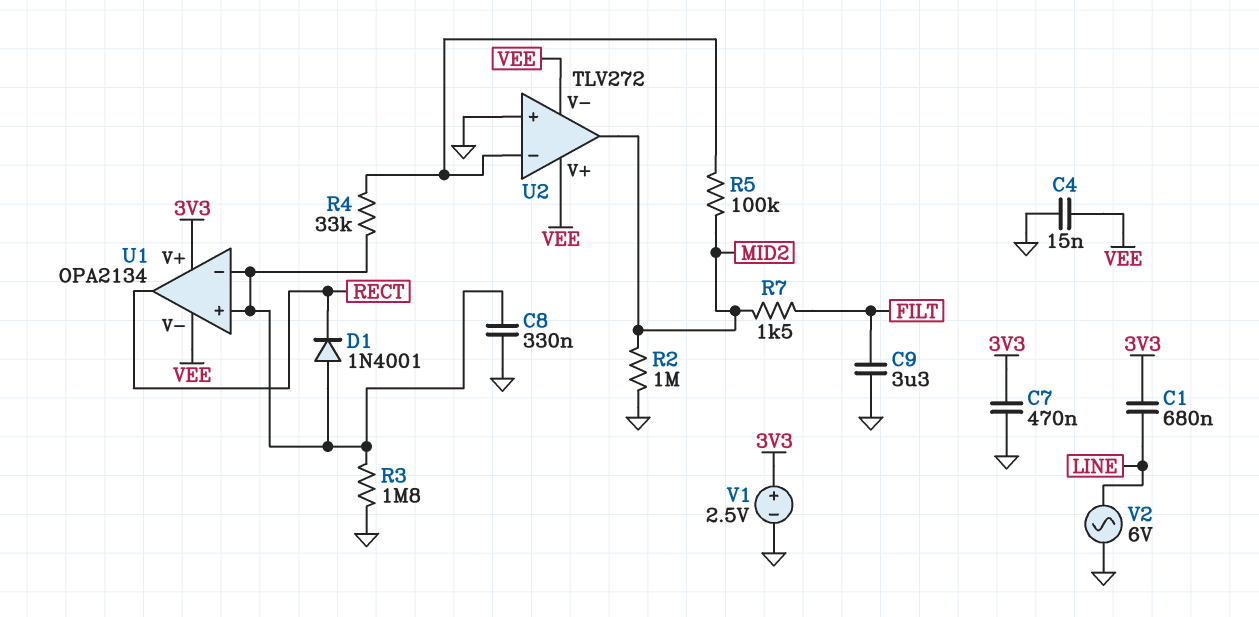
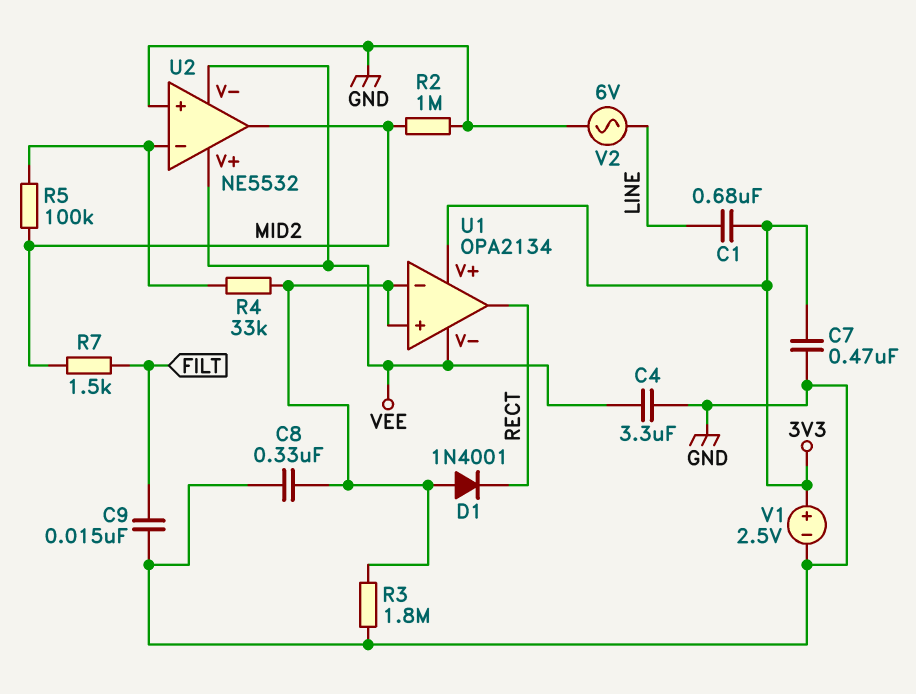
C4: 15nF (GND, VEE) -> 3.3uF (GND, VEE)
C9: 3.3uF (FILT, GND) -> 15nF (FILT, GND)
U2: TLV272 -> NE5532

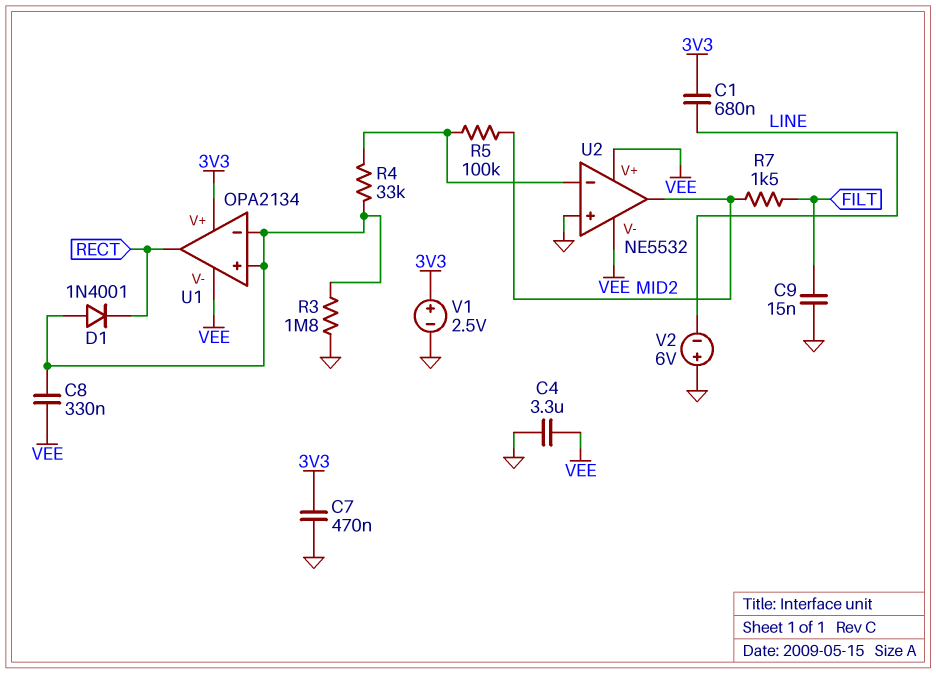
C8: 330nF (GND, U1/in+) -> 330nF (U1/in+, VEE)
R2: 1M (GND, MID2) -> none
V2: AC 6V (GND, LINE) -> 6V (plus GND, minus LINE)

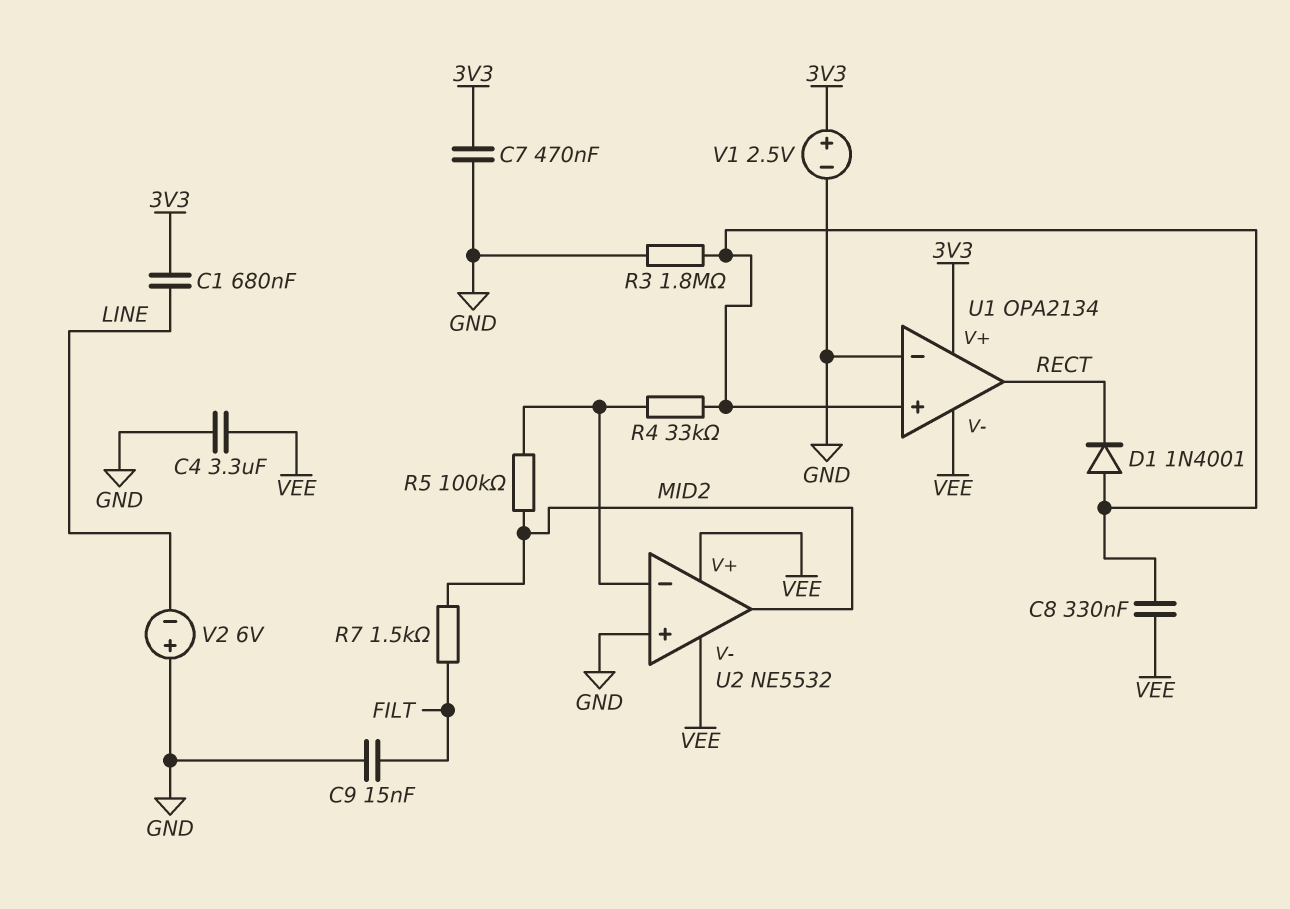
U1 pin in-: U1/in+ -> GND

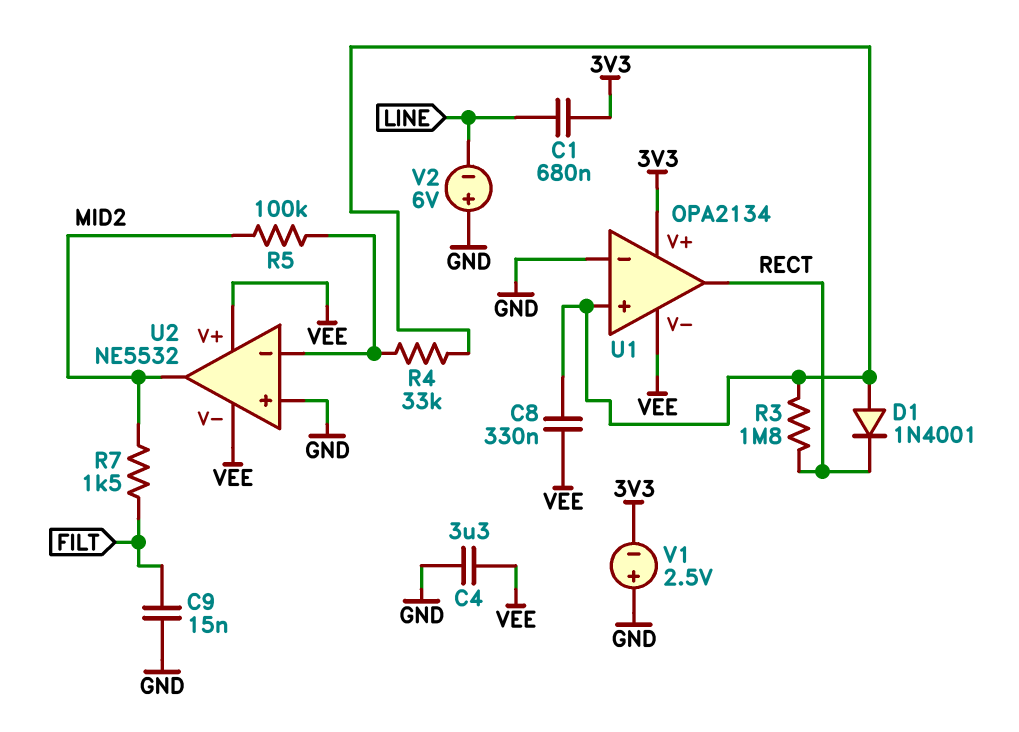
C7: 470nF (3V3, GND) -> none
R3: 1.8M (GND, U1/in+) -> 1.8M (RECT, U1/in+)
V1: 2.5V (plus 3V3, minus GND) -> 2.5V (plus GND, minus 3V3)

